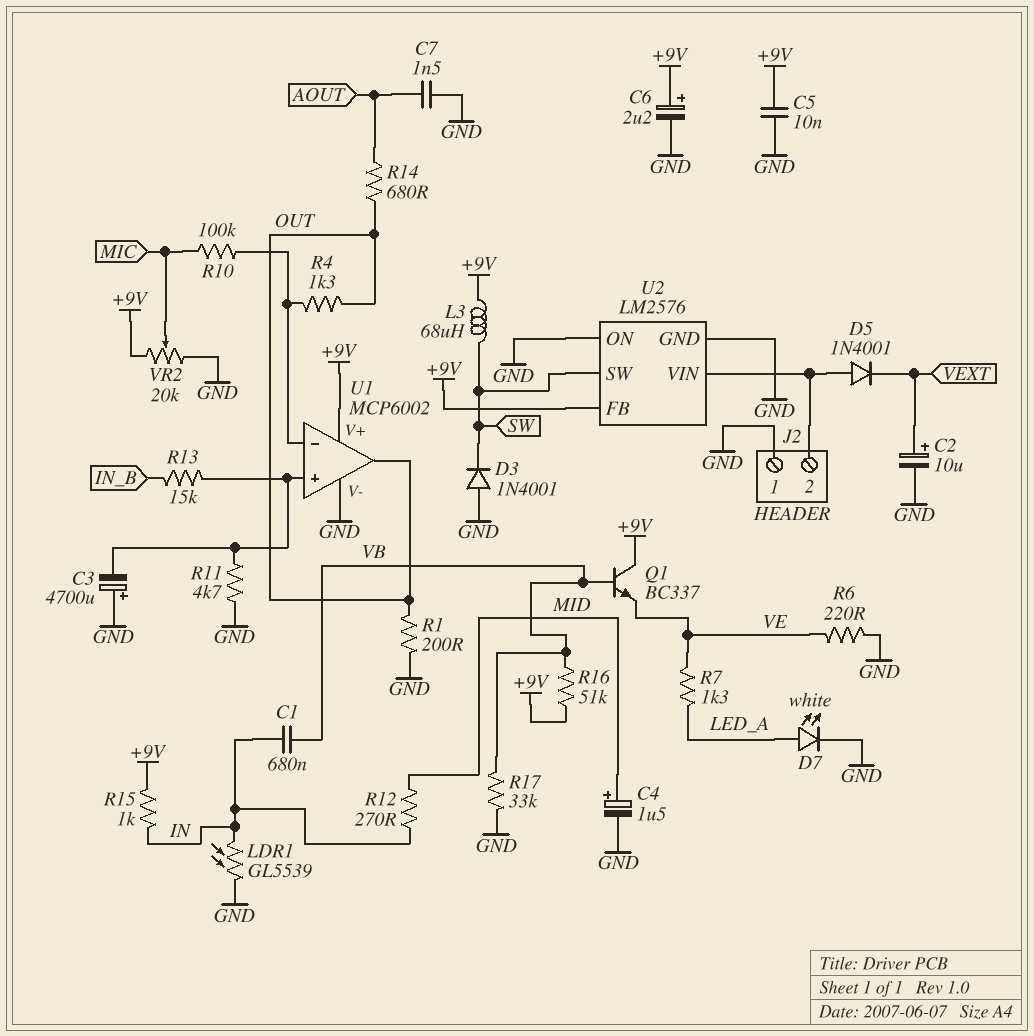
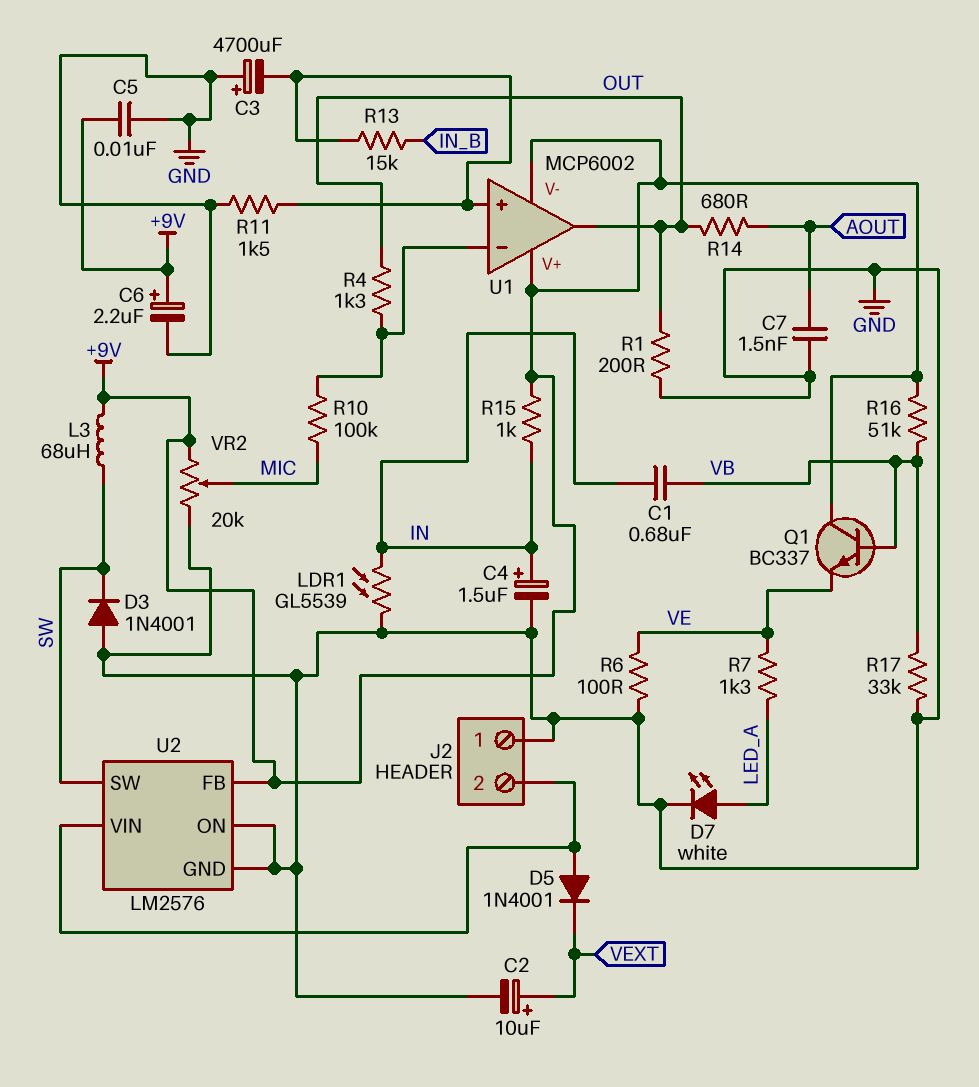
C4: 1.5uF (plus MID, minus GND) -> 1.5uF (plus IN, minus GND)
R6: 220 (GND, VE) -> 100 (GND, VE)
R11: 4.7k (GND, U1/in+) -> 1.5k (GND, U1/in+)
R12: 270 (IN, MID) -> none
U1 pin V-: GND -> +9V

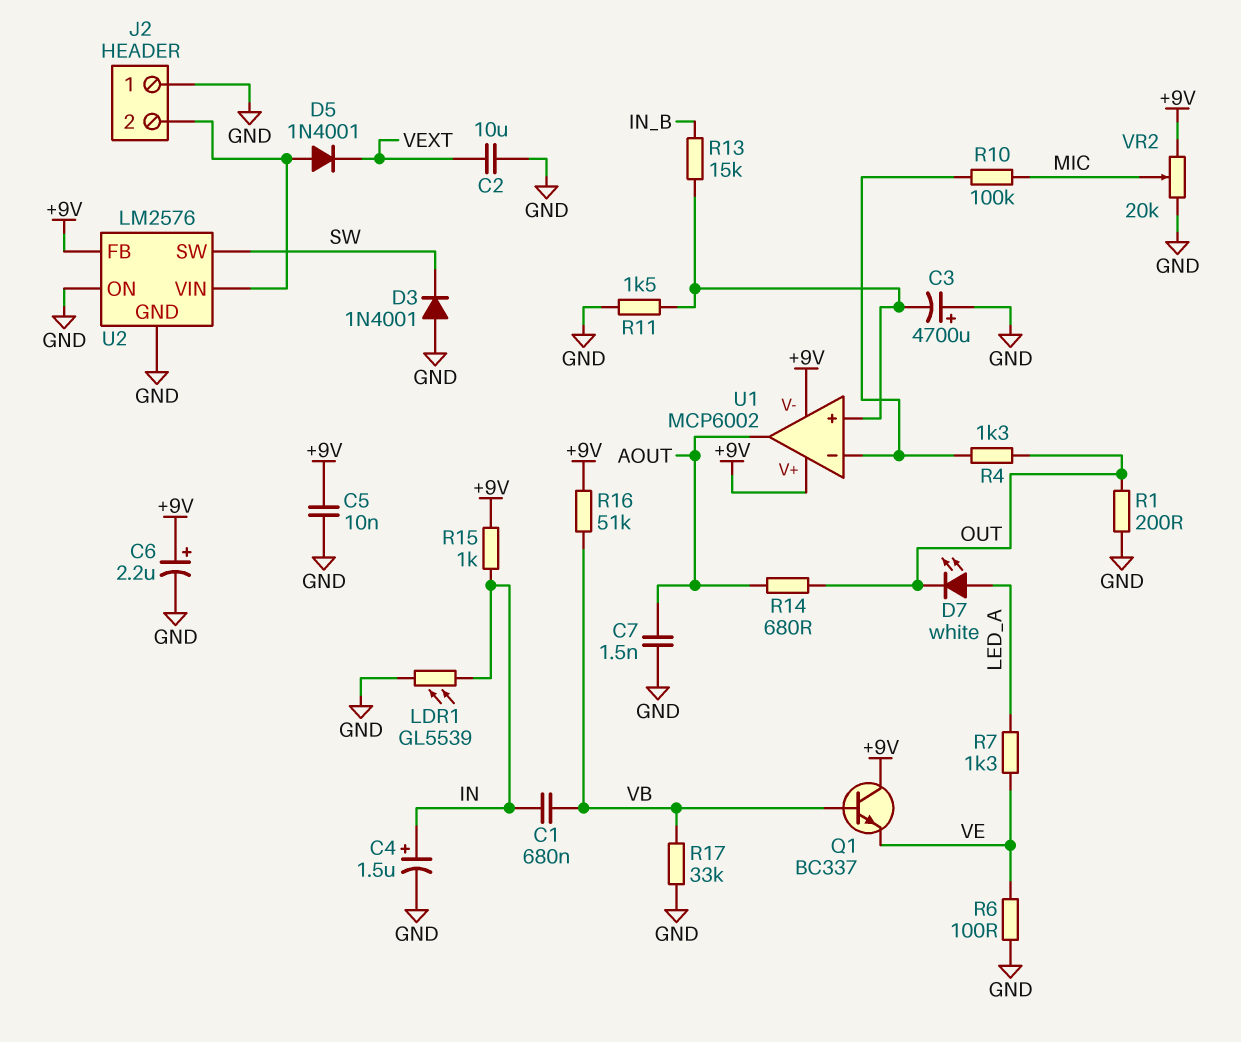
C2: 10uF (plus VEXT, minus GND) -> 10uF (GND, VEXT)
D7: LED white (A LED_A, K GND) -> LED white (A LED_A, K OUT)
L3: 68uH (+9V, SW) -> none
U1 pin out: OUT -> AOUT

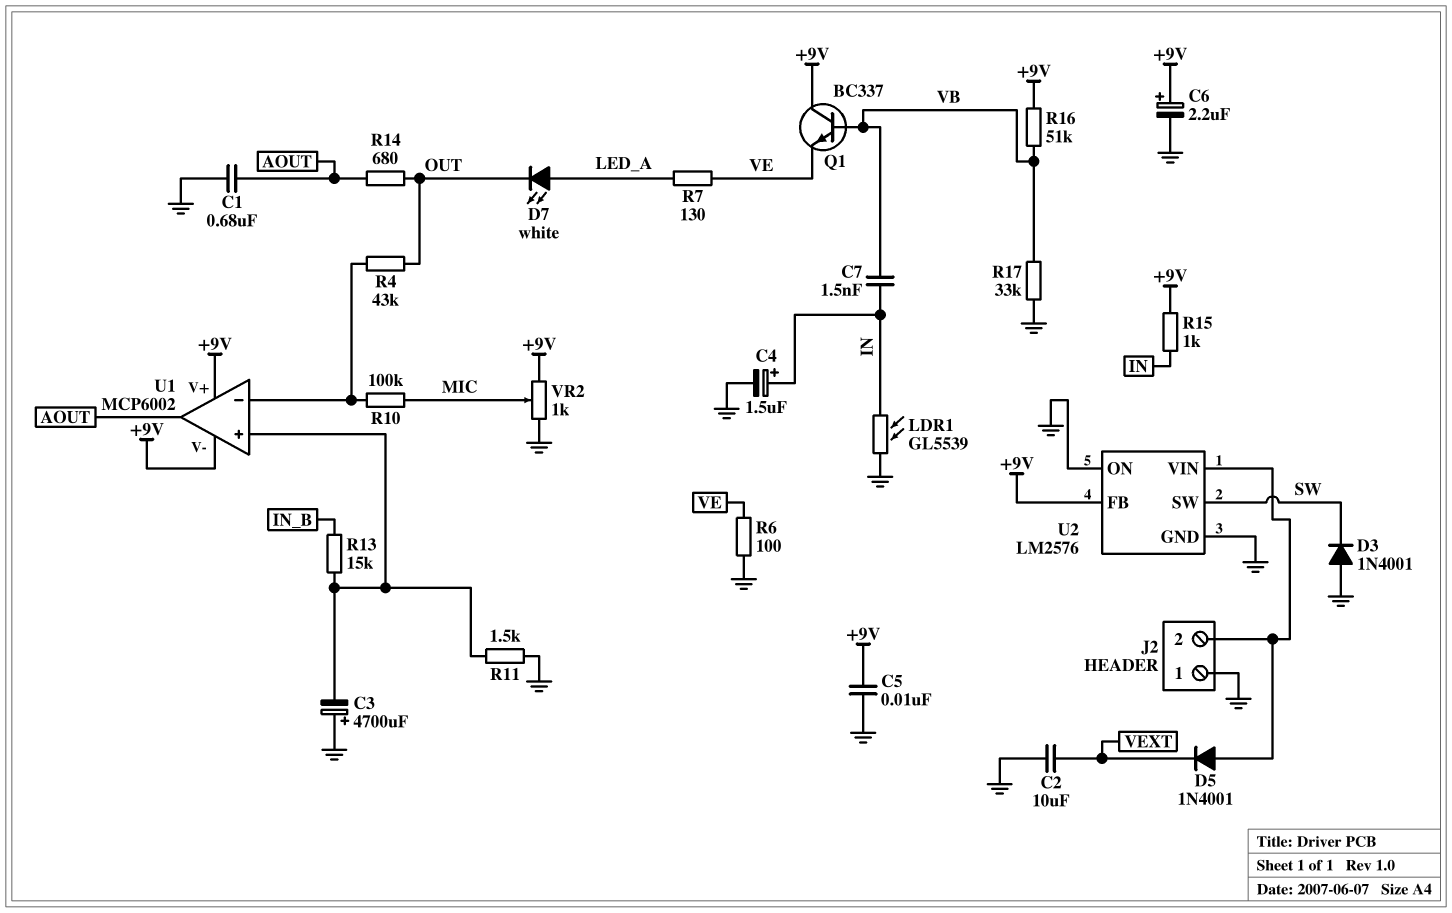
C1: 680nF (IN, VB) -> 680nF (AOUT, GND)
C7: 1.5nF (AOUT, GND) -> 1.5nF (IN, VB)
R1: 200 (GND, OUT) -> none
R4: 1.3k (OUT, U1/in-) -> 43k (OUT, U1/in-)
R7: 1.3k (LED_A, VE) -> 130 (LED_A, VE)
VR2: 20k (+9V, GND, wiper MIC) -> 1k (+9V, GND, wiper MIC)

